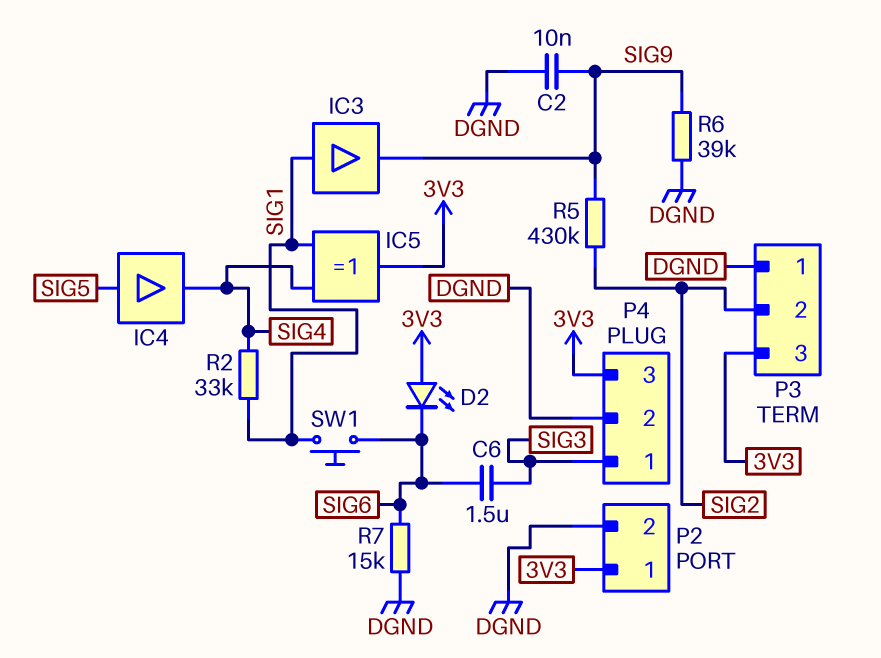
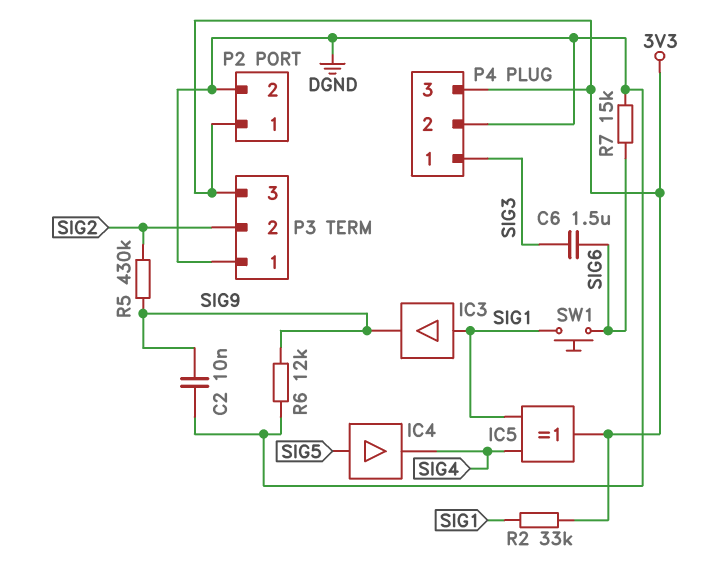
D2: LED (A 3V3, K SIG6) -> none
R2: 33k (SIG1, SIG4) -> 33k (3V3, SIG1)
R6: 39k (DGND, SIG9) -> 12k (DGND, SIG9)

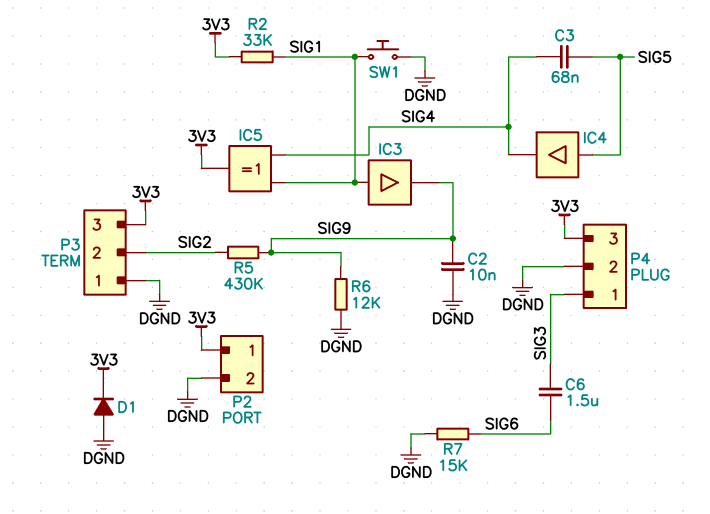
C3: none -> 68nF (SIG4, SIG5)
D1: none -> diode (A DGND, K 3V3)
SW1: button (SIG1, SIG6) -> button (DGND, SIG1)

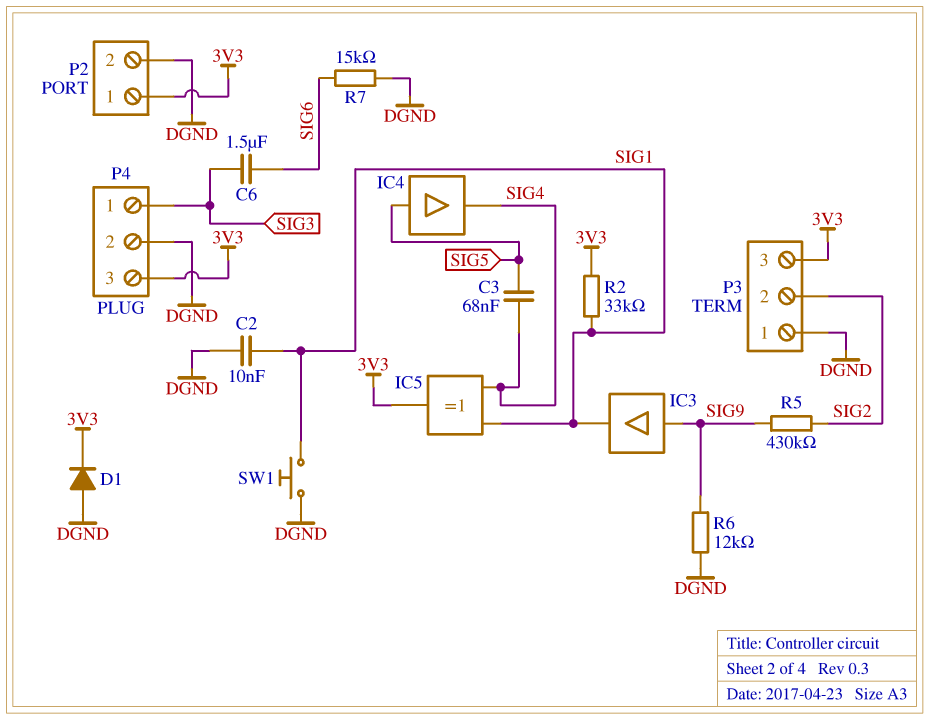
C2: 10nF (DGND, SIG9) -> 10nF (DGND, SIG1)
IC3: buffer (in SIG1, out SIG9) -> buffer (in SIG9, out SIG1)

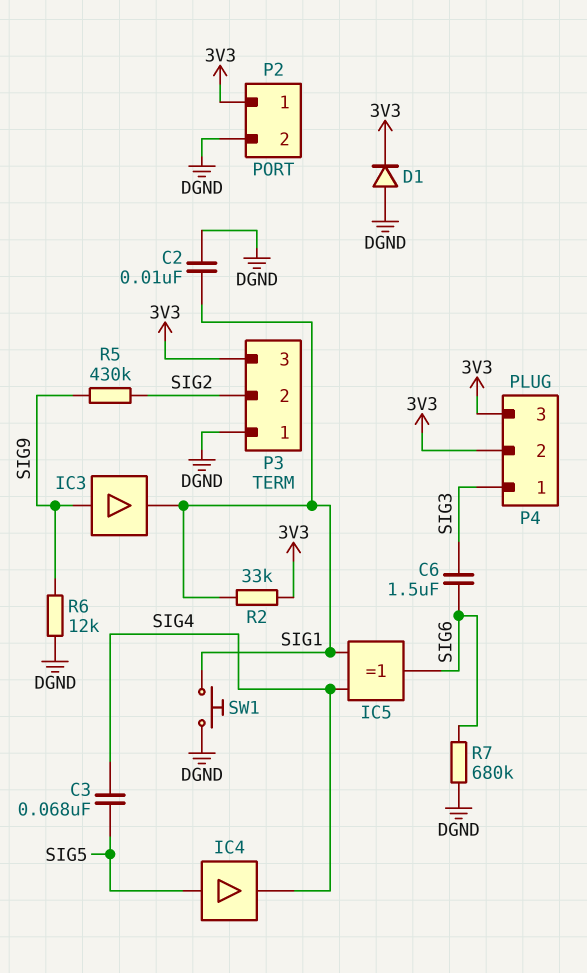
IC5: XOR (in SIG1, in SIG4, out 3V3) -> XOR (in SIG1, in SIG4, out SIG6)
P4 pin 2: DGND -> 3V3
R7: 15k (DGND, SIG6) -> 680k (DGND, SIG6)

